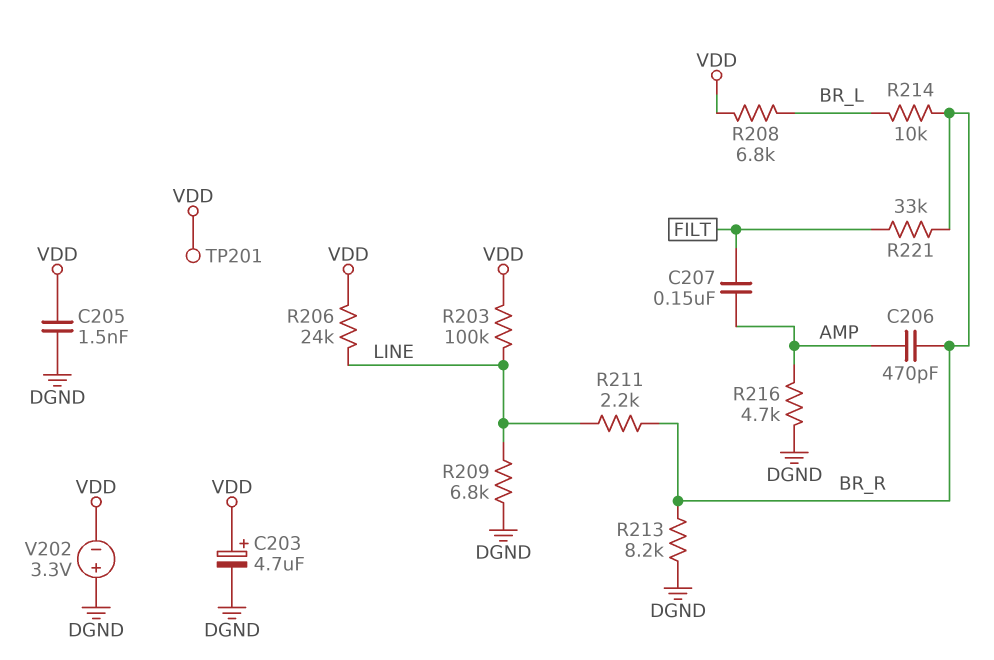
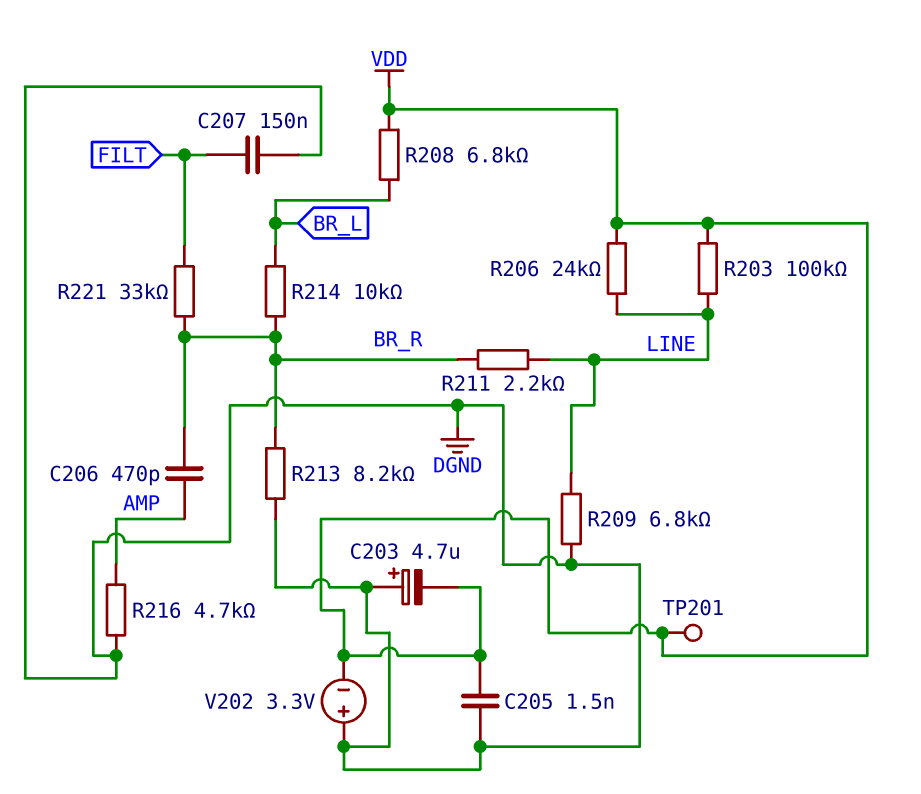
C203: 4.7uF (plus VDD, minus DGND) -> 4.7uF (plus DGND, minus VDD)
C207: 150nF (AMP, FILT) -> 150nF (DGND, FILT)

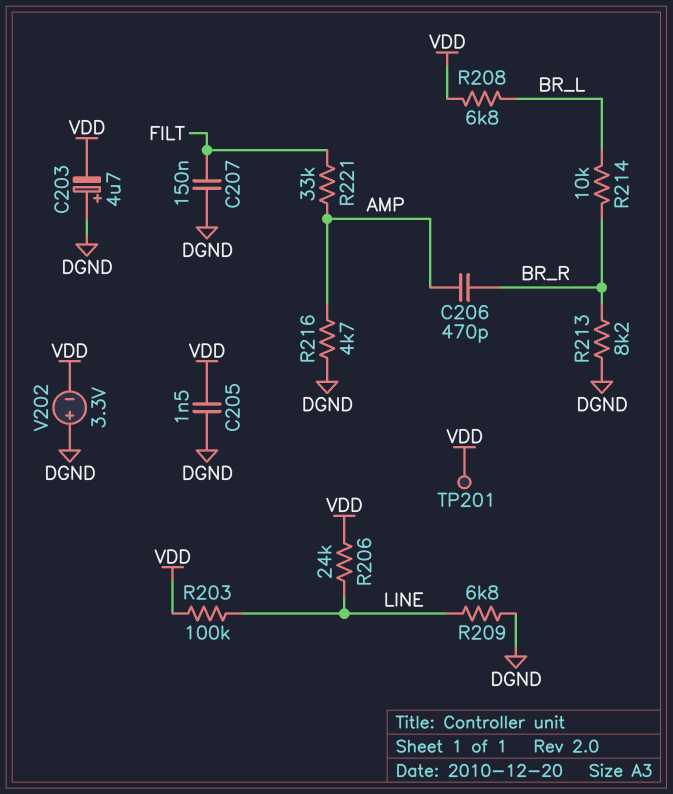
R211: 2.2k (BR_R, LINE) -> none
R221: 33k (BR_R, FILT) -> 33k (AMP, FILT)

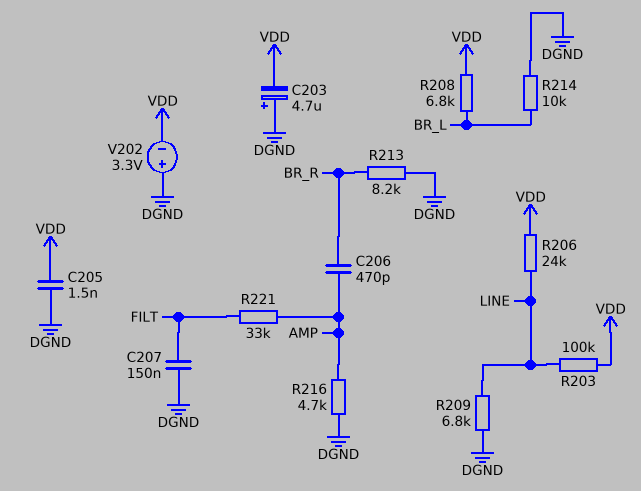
R214: 10k (BR_L, BR_R) -> 10k (BR_L, DGND)
TP201: test point (VDD) -> none

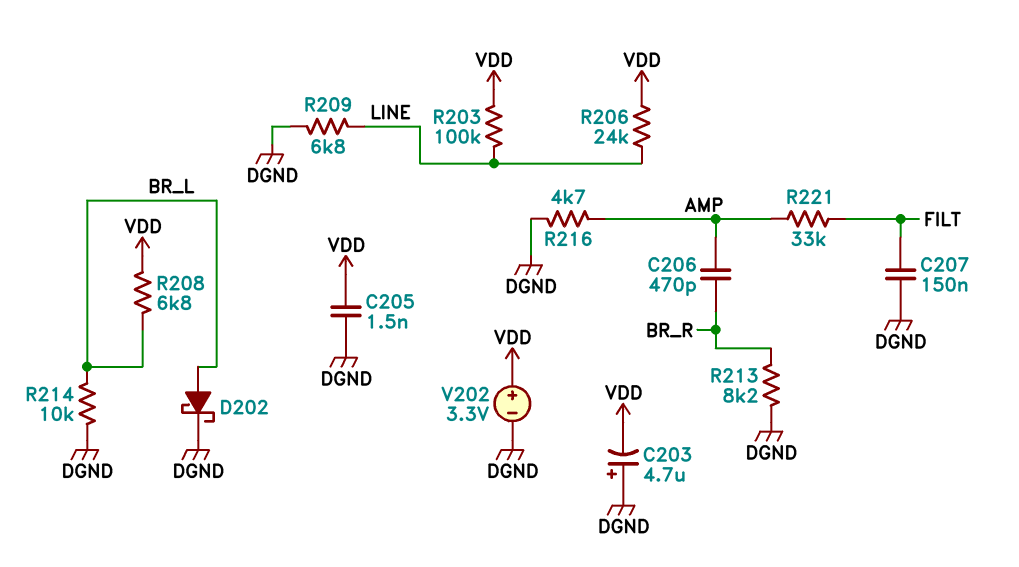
D202: none -> schottky (A BR_L, K DGND)
V202: 3.3V (plus DGND, minus VDD) -> 3.3V (plus VDD, minus DGND)

